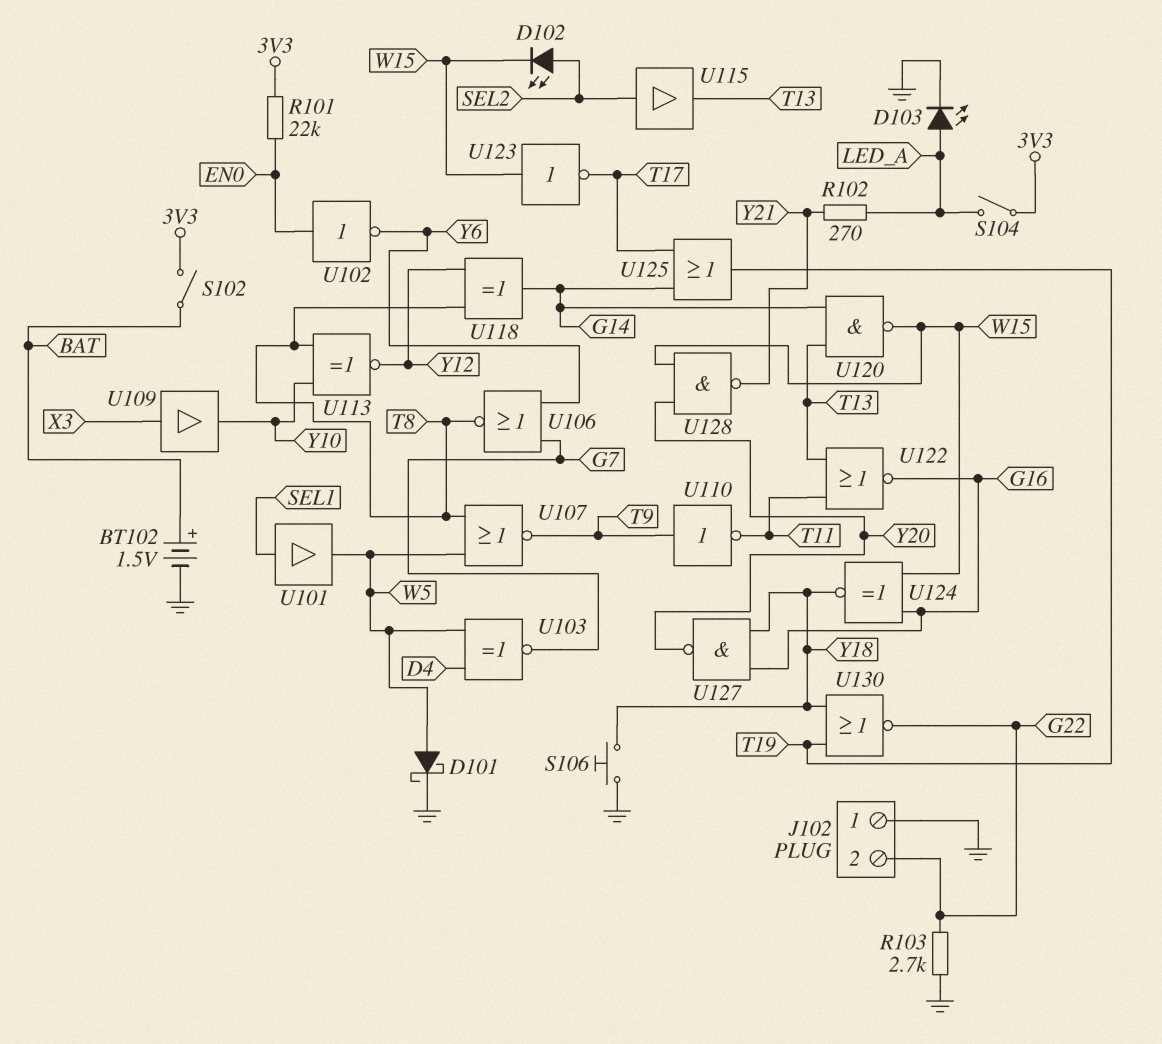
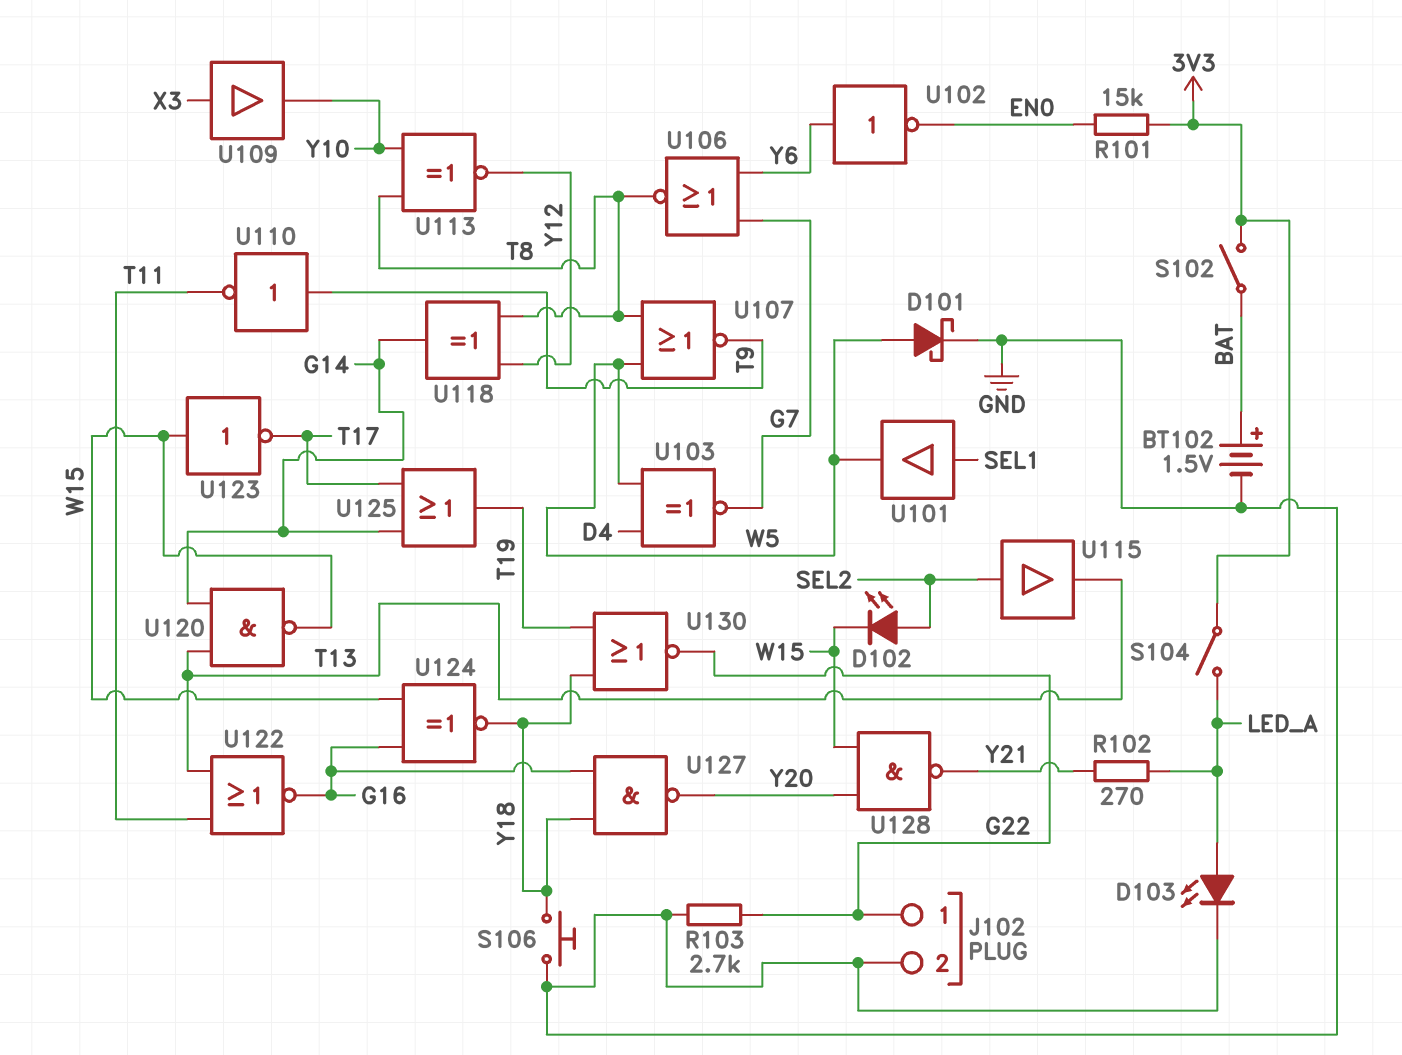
J102 pin 1: GND -> G22
J102 pin 2: G22 -> GND
R101: 22k (3V3, EN0) -> 15k (3V3, EN0)
U102: NOT (in EN0, out Y6) -> NOT (in Y6, out EN0)

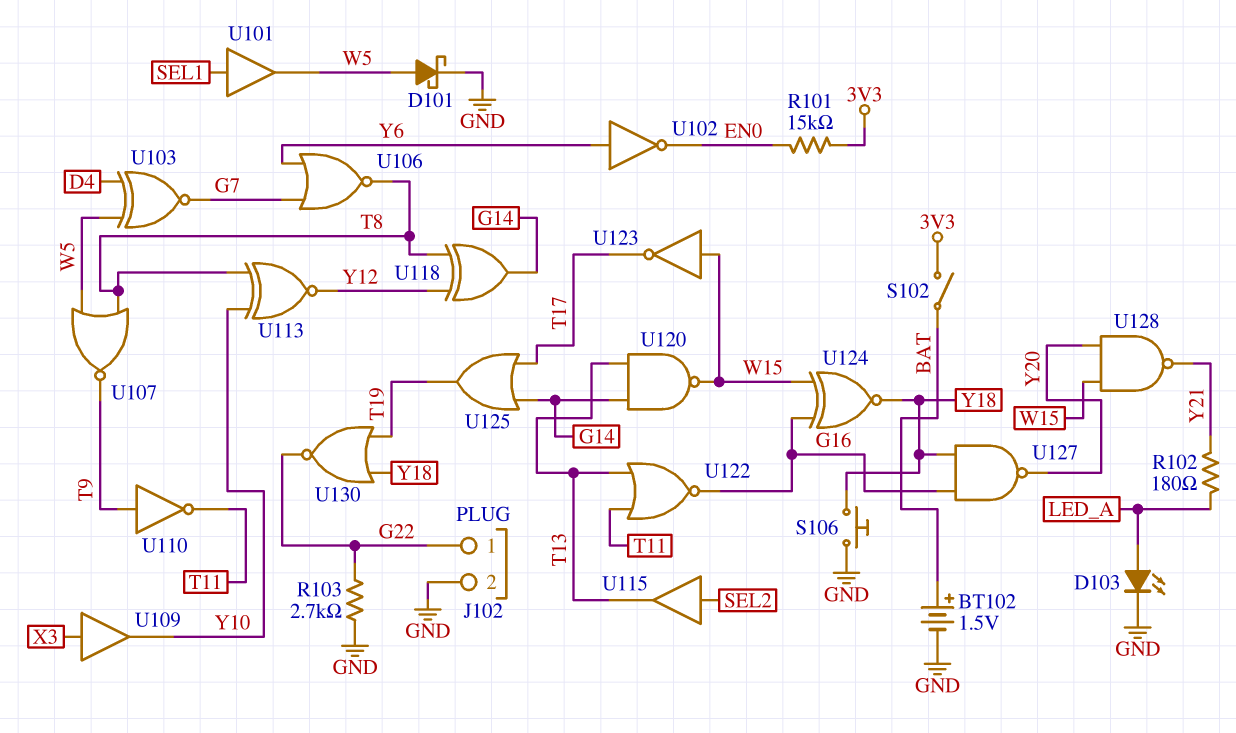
D102: LED (A SEL2, K W15) -> none
R102: 270 (LED_A, Y21) -> 180 (LED_A, Y21)
S104: switch (3V3, LED_A) -> none

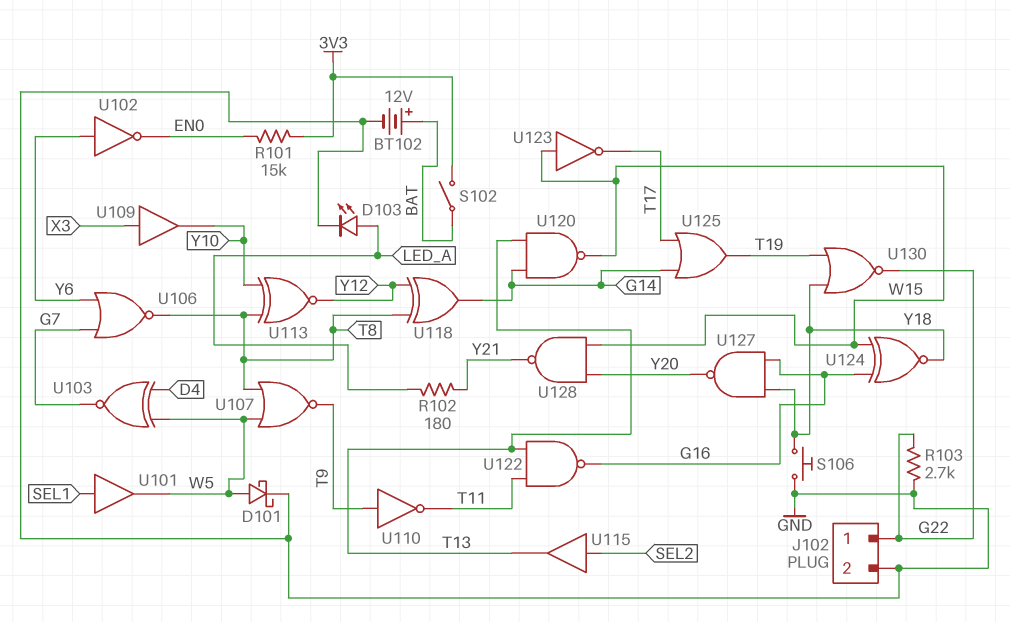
BT102: 1.5V (plus BAT, minus GND) -> 12V (plus BAT, minus GND)
U122: NOR (in T11, in T13, out G16) -> NAND (in T11, in T13, out G16)

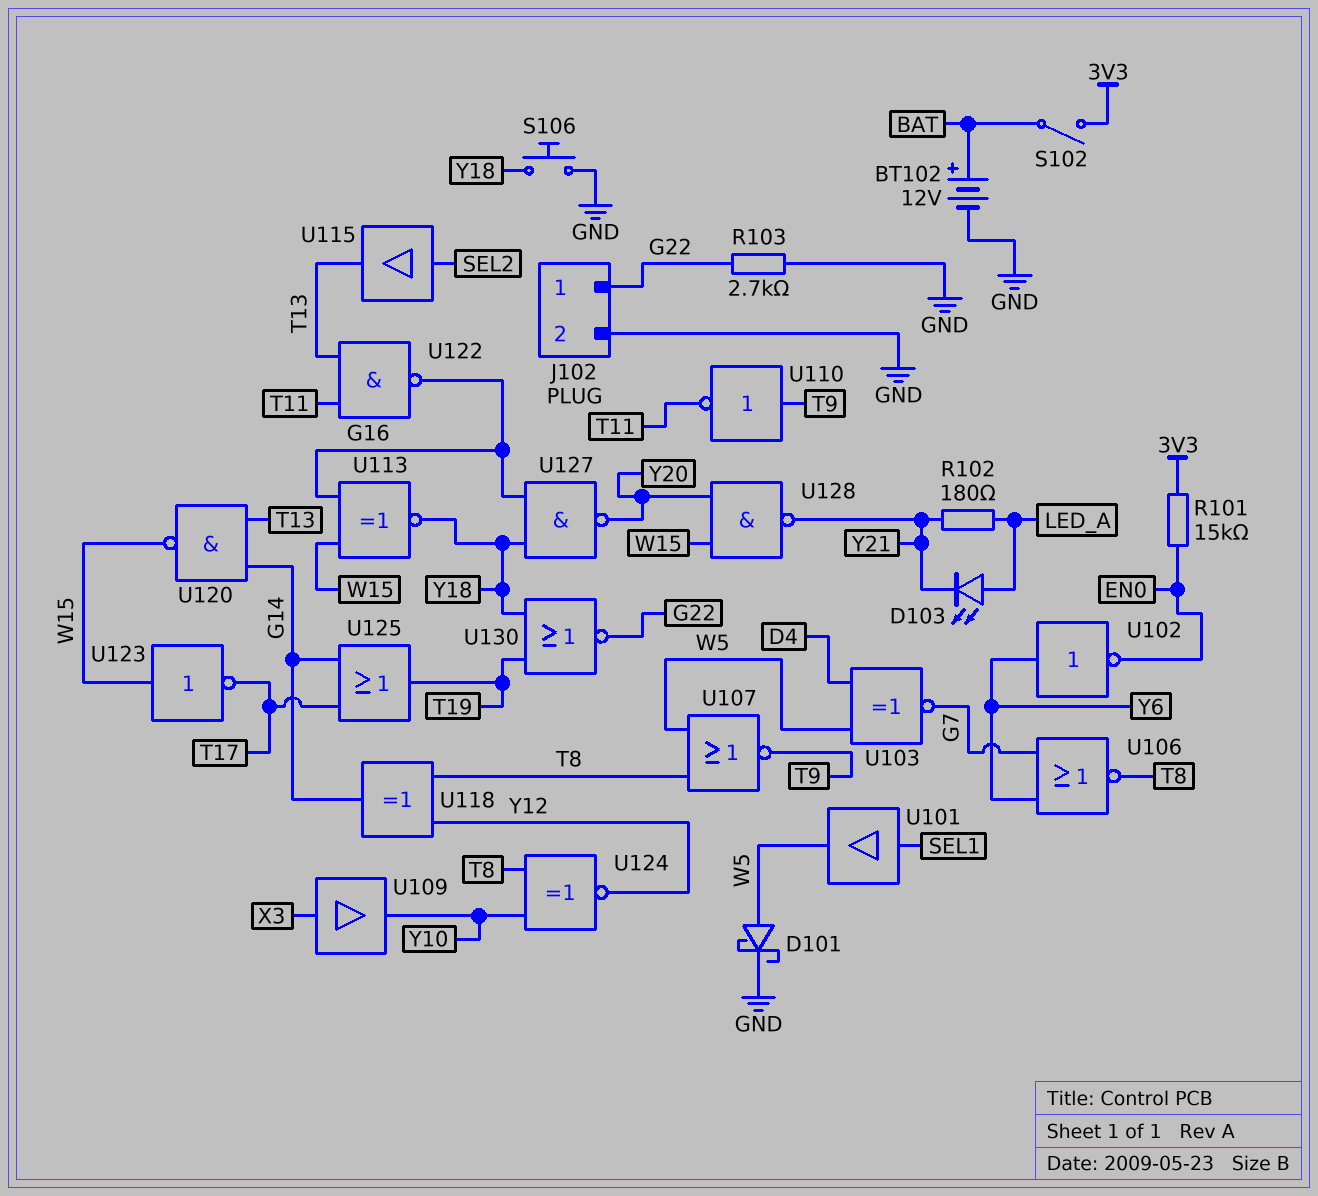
D103: LED (A LED_A, K GND) -> LED (A LED_A, K Y21)
U113: XNOR (in T8, in Y10, out Y12) -> XNOR (in G16, in W15, out Y18)
U124: XNOR (in G16, in W15, out Y18) -> XNOR (in T8, in Y10, out Y12)

